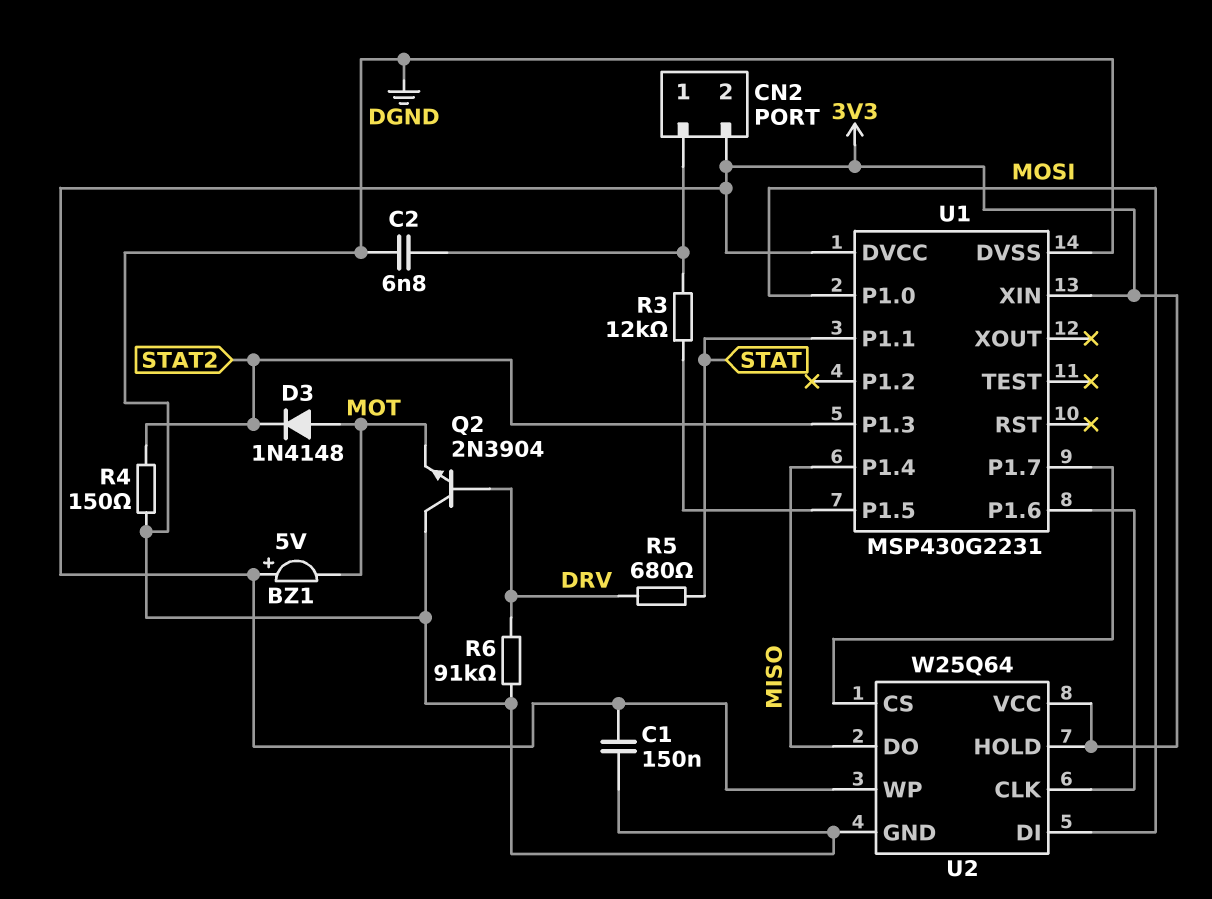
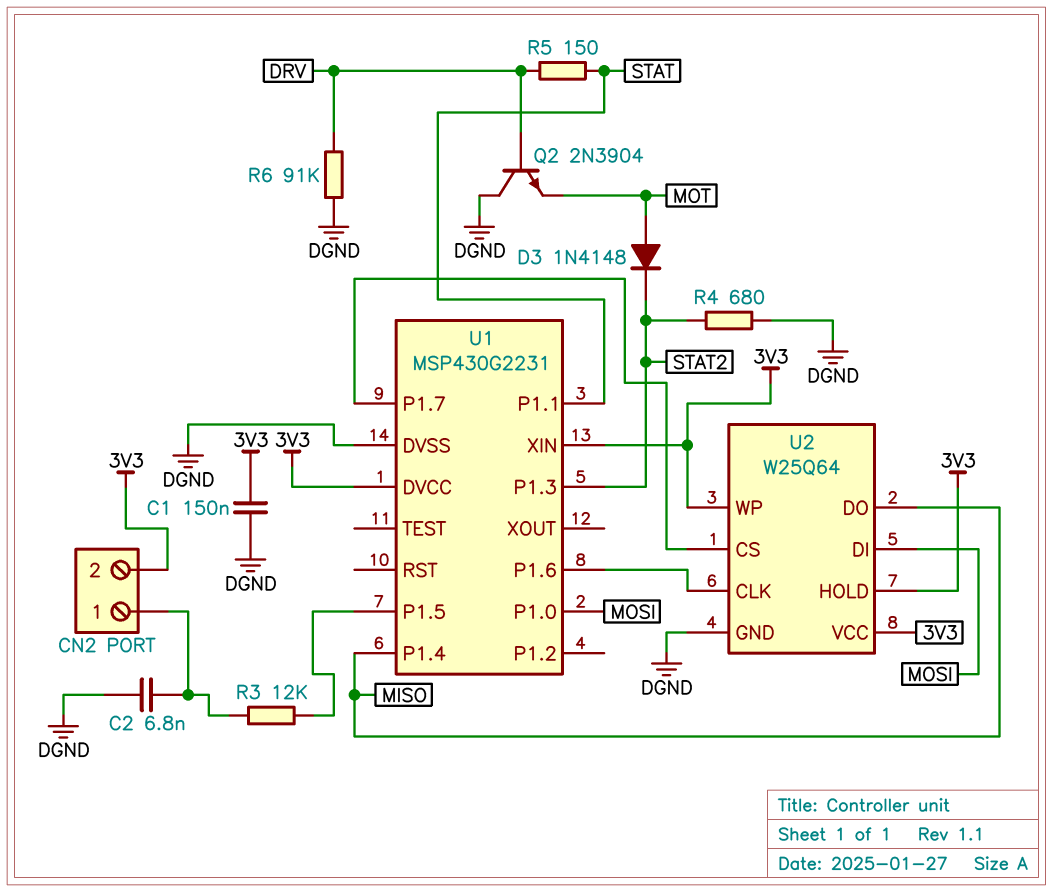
BZ1: buzzer 5V (plus 3V3, minus MOT) -> none
R4: 150 (DGND, STAT2) -> 680 (DGND, STAT2)
R5: 680 (DRV, STAT) -> 150 (DRV, STAT)

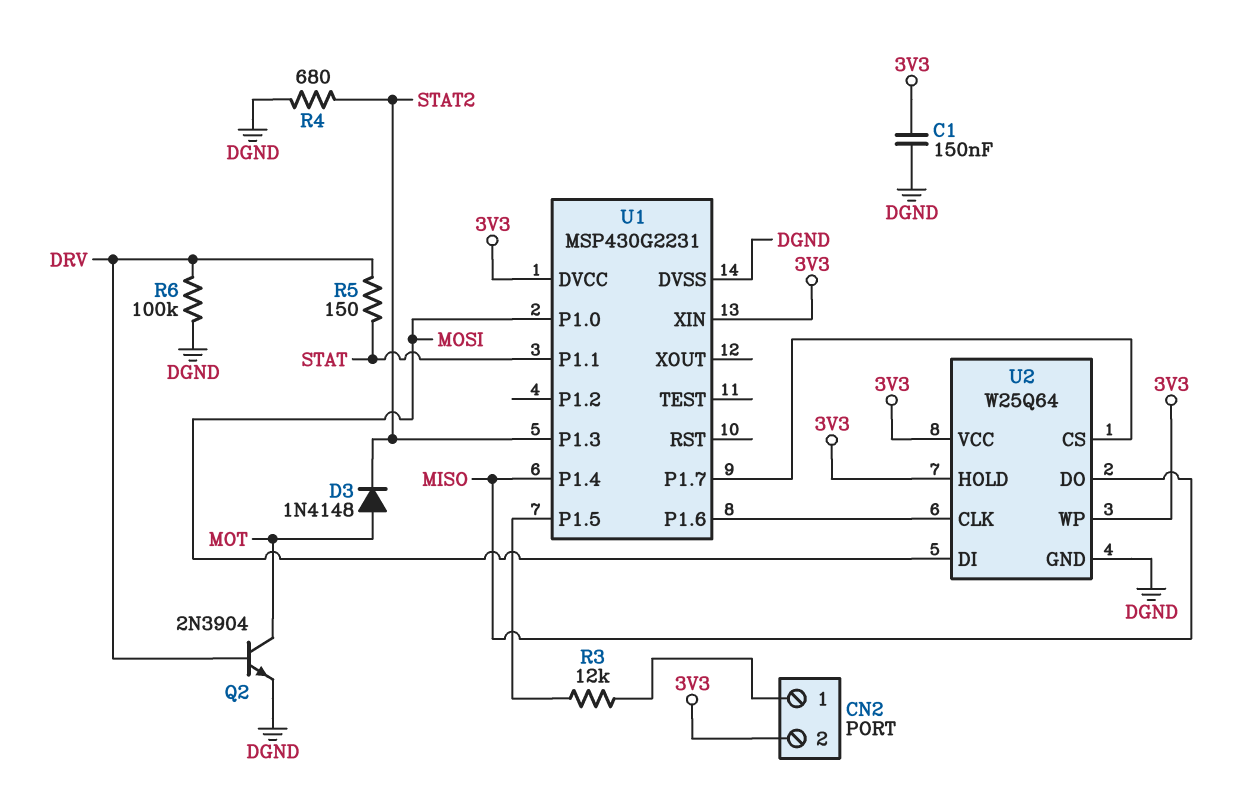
C2: 6.8nF (CN2/1, DGND) -> none
Q2: NPN 2N3904 (B DRV, C DGND, E MOT) -> NPN 2N3904 (B DRV, C MOT, E DGND)
R6: 91k (DGND, DRV) -> 100k (DGND, DRV)

